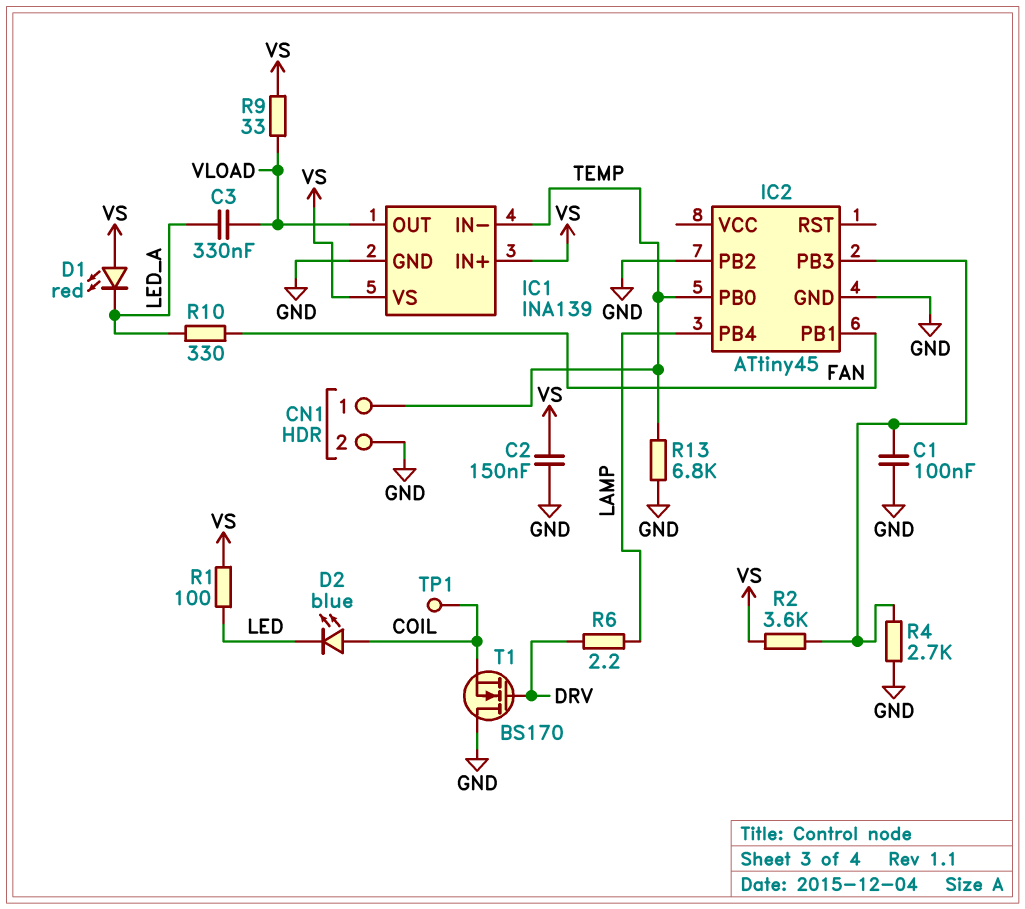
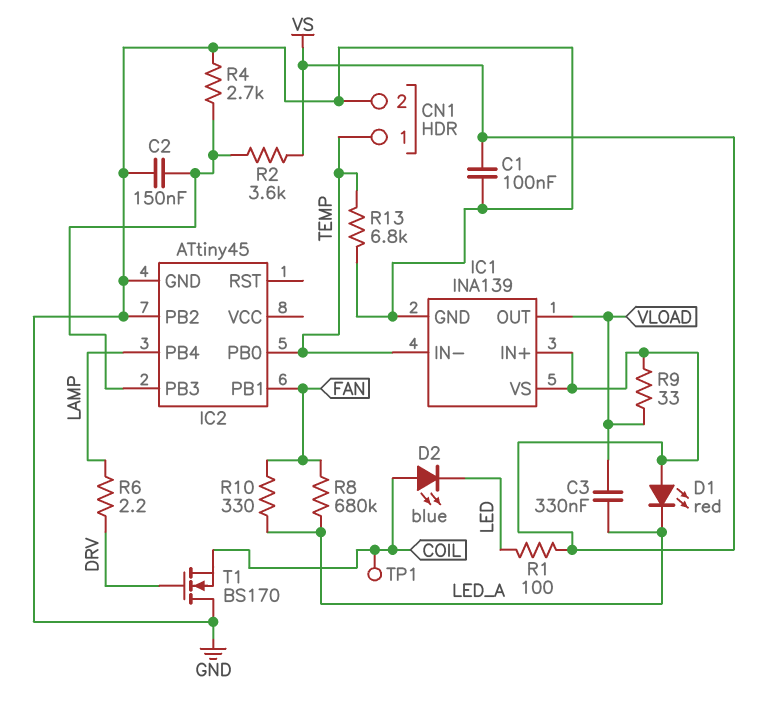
C1: 100nF (GND, IC2/PB3) -> 100nF (GND, VS)
C2: 150nF (GND, VS) -> 150nF (GND, IC2/PB3)
R8: none -> 680k (FAN, LED_A)

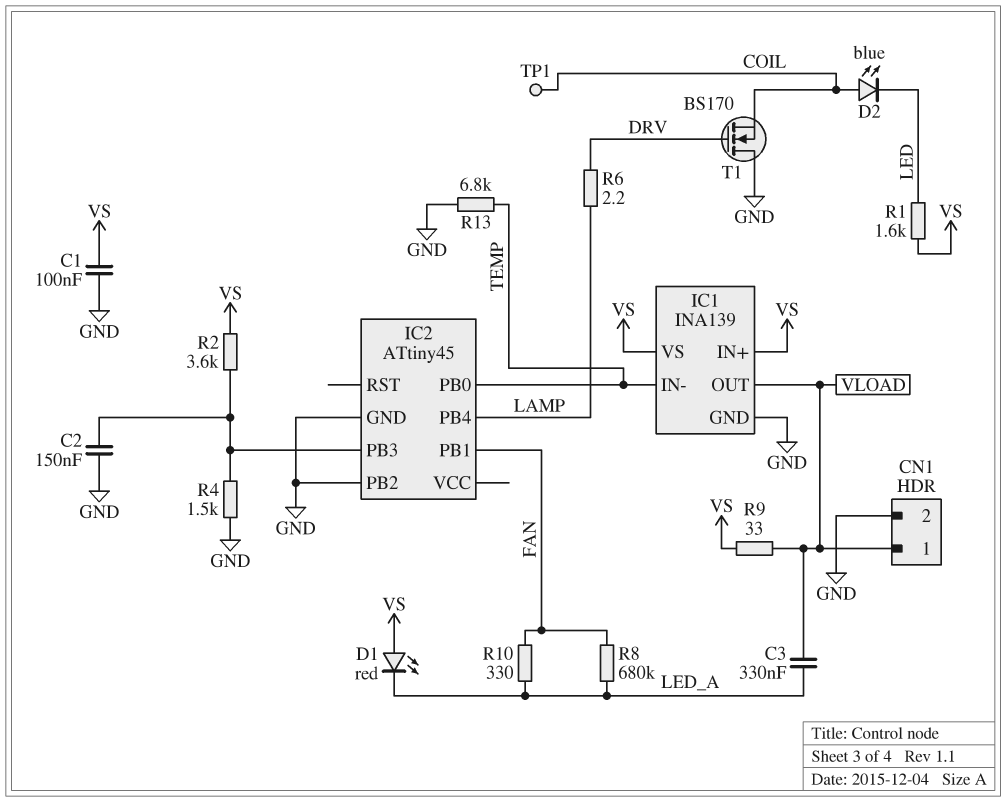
CN1 pin 1: TEMP -> VLOAD
R1: 100 (LED, VS) -> 1.6k (LED, VS)
R4: 2.7k (GND, IC2/PB3) -> 1.5k (GND, IC2/PB3)

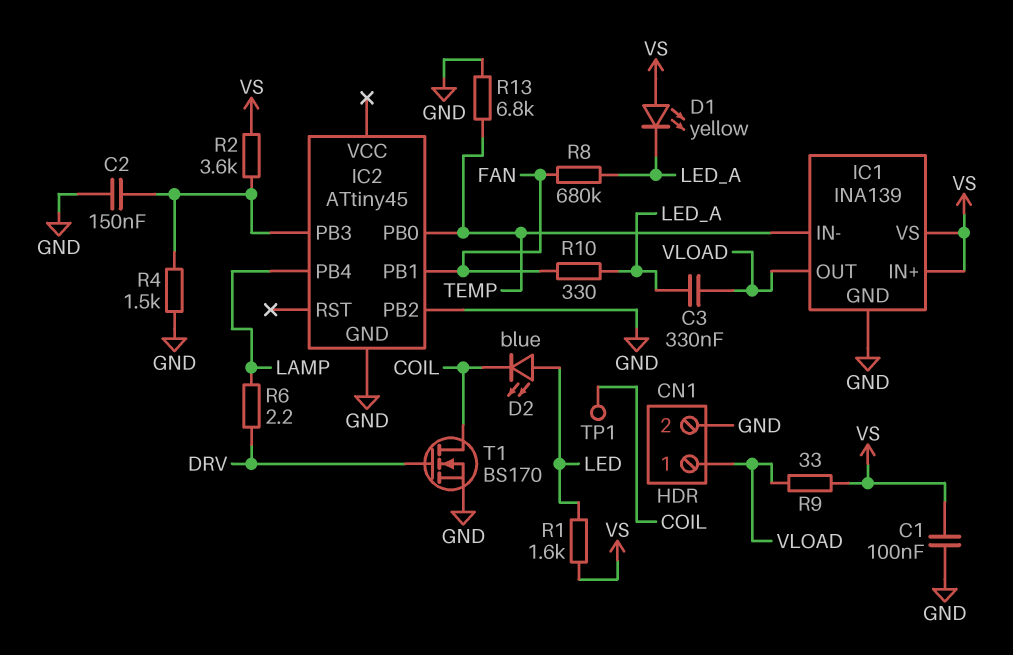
D1: LED red (A VS, K LED_A) -> LED yellow (A VS, K LED_A)
D2: LED blue (A COIL, K LED) -> LED blue (A LED, K COIL)
T1: NMOS BS170 (G DRV, D GND, S COIL) -> NMOS BS170 (G DRV, D COIL, S GND)

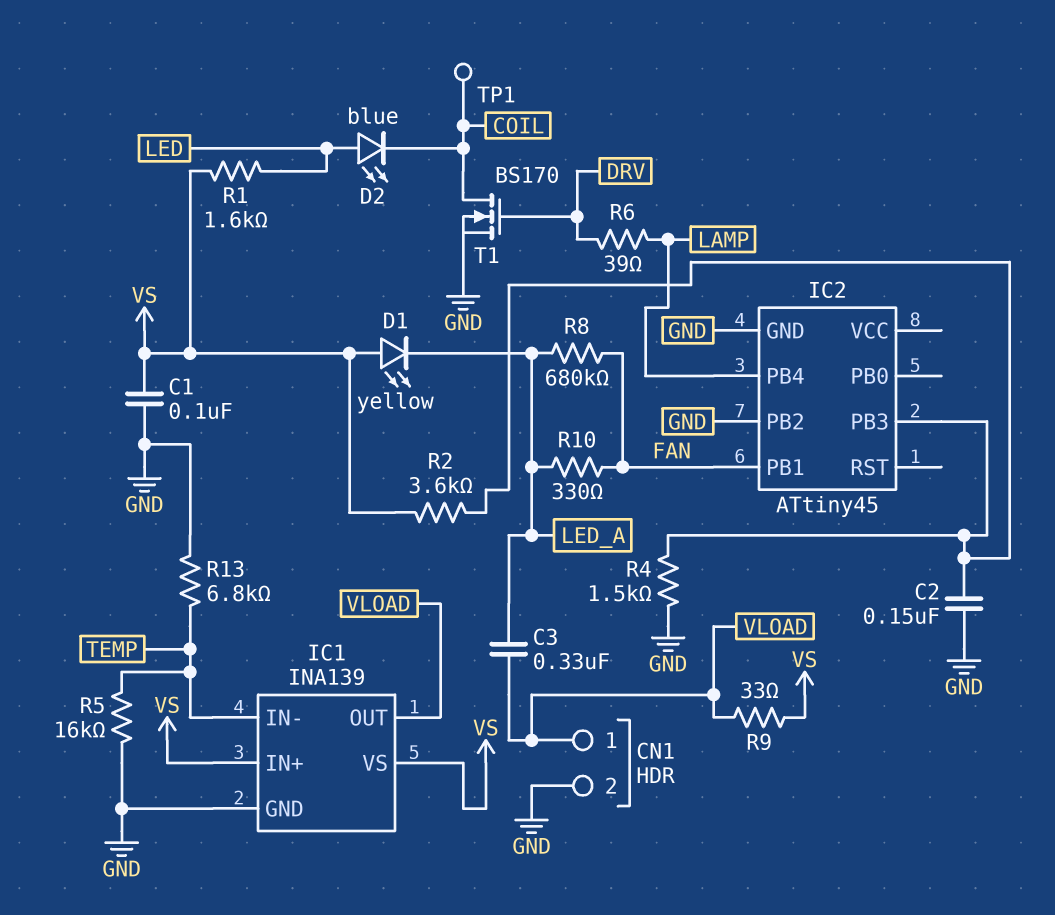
IC2 pin PB0: TEMP -> none
R5: none -> 16k (GND, TEMP)
R6: 2.2 (DRV, LAMP) -> 39 (DRV, LAMP)

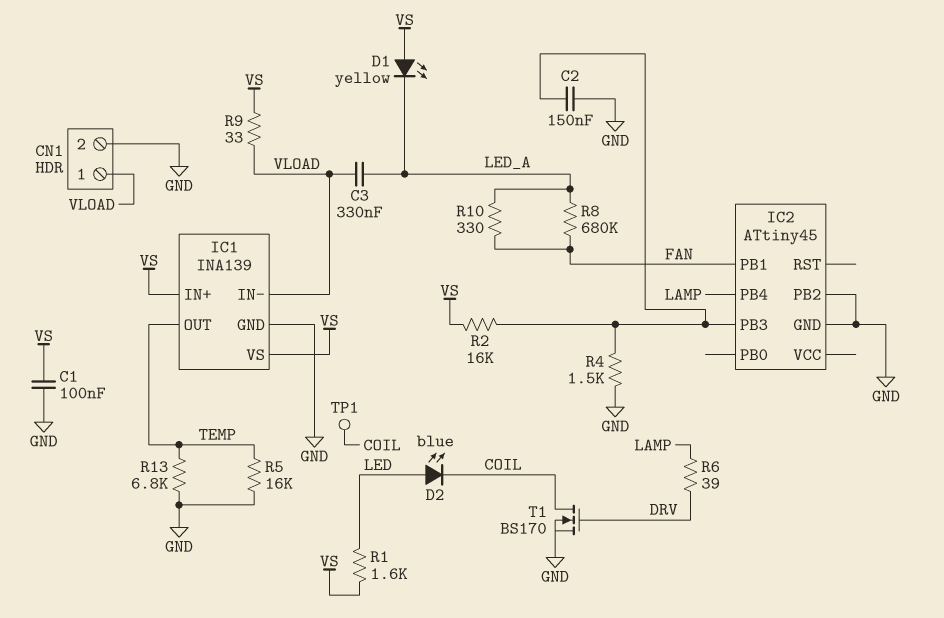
IC1 pin IN-: TEMP -> VLOAD
IC1 pin OUT: VLOAD -> TEMP
R2: 3.6k (IC2/PB3, VS) -> 16k (IC2/PB3, VS)

